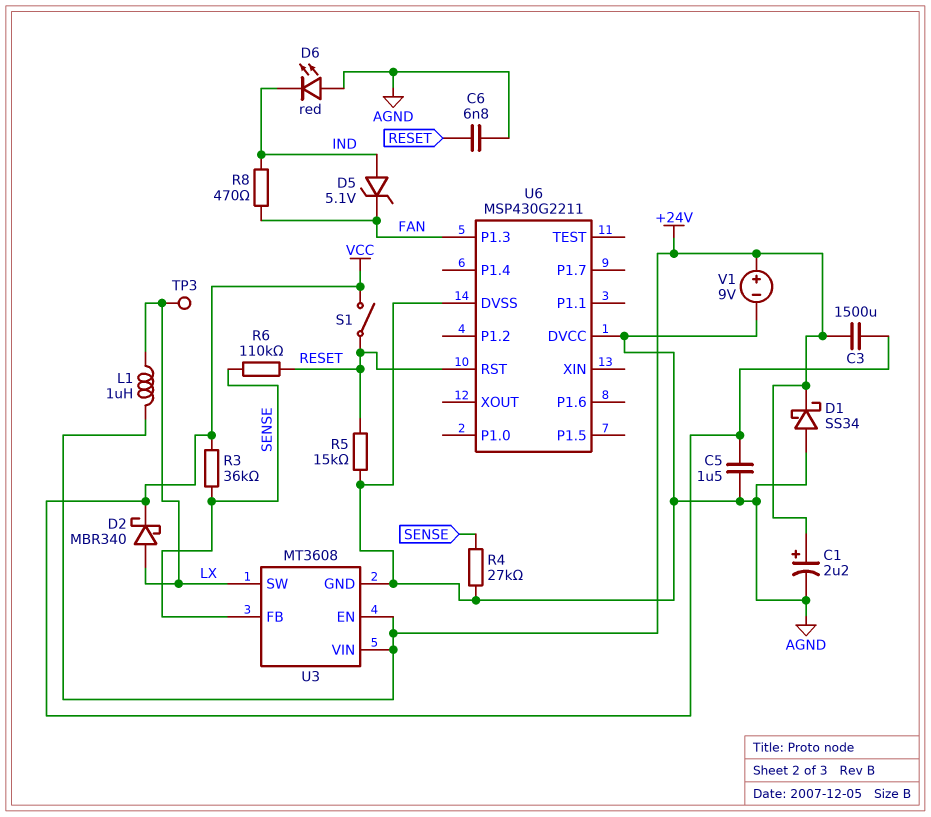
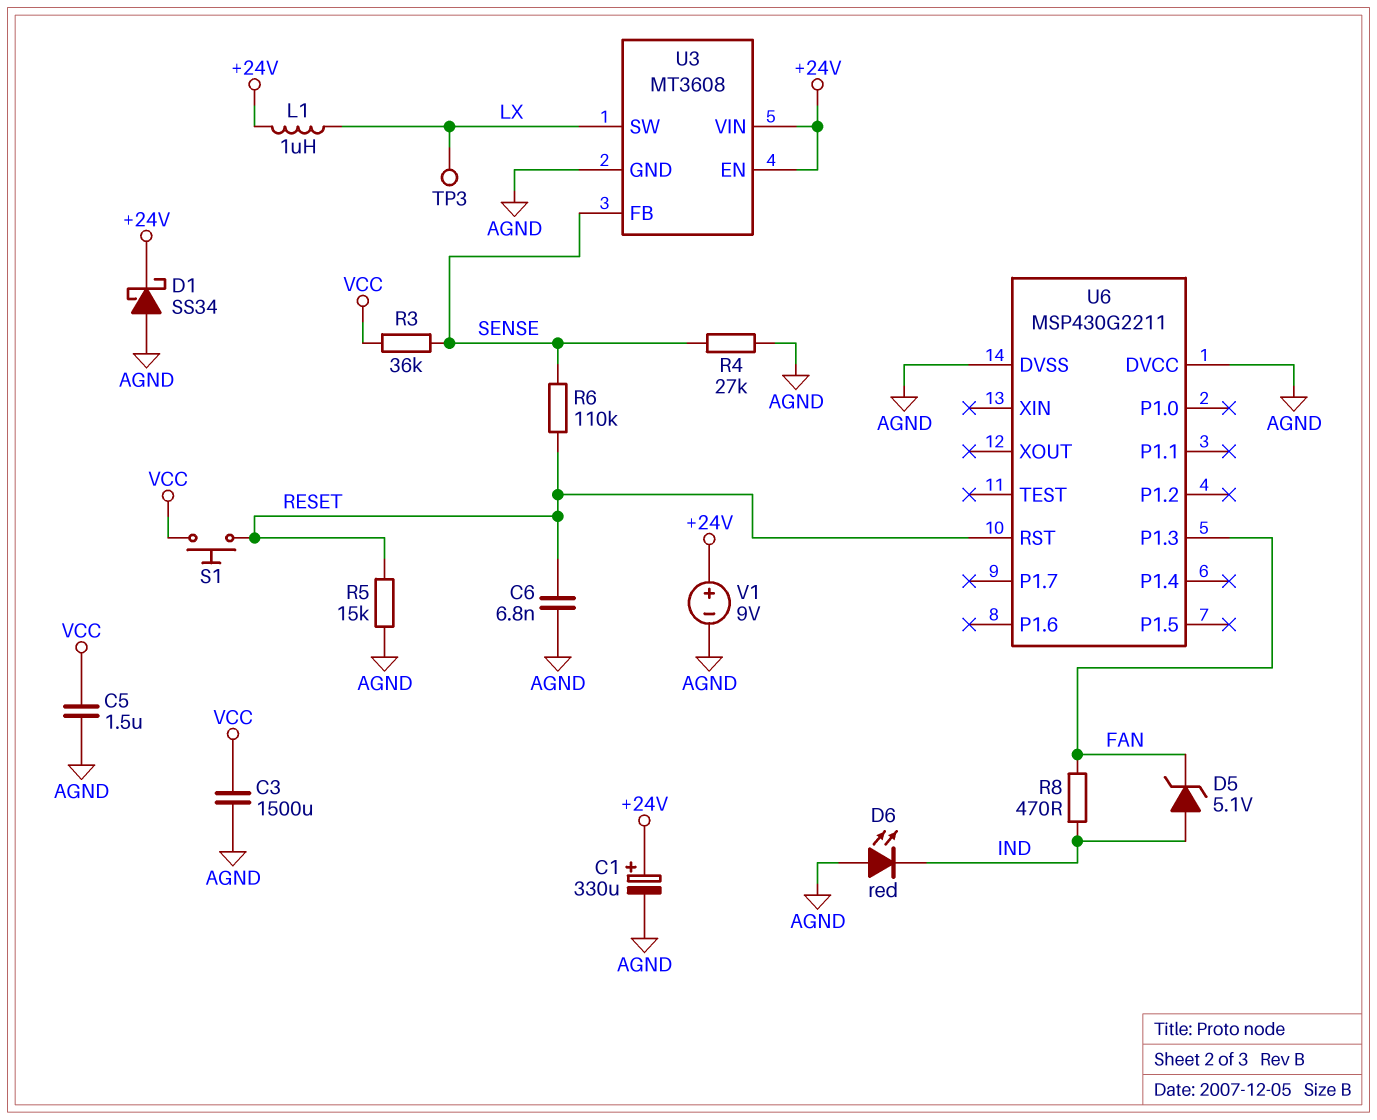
C1: 2.2uF (plus +24V, minus AGND) -> 330uF (plus +24V, minus AGND)
C3: 1500uF (+24V, VCC) -> 1500uF (AGND, VCC)
D2: schottky MBR340 (A LX, K VCC) -> none
S1: switch (RESET, VCC) -> button (RESET, VCC)

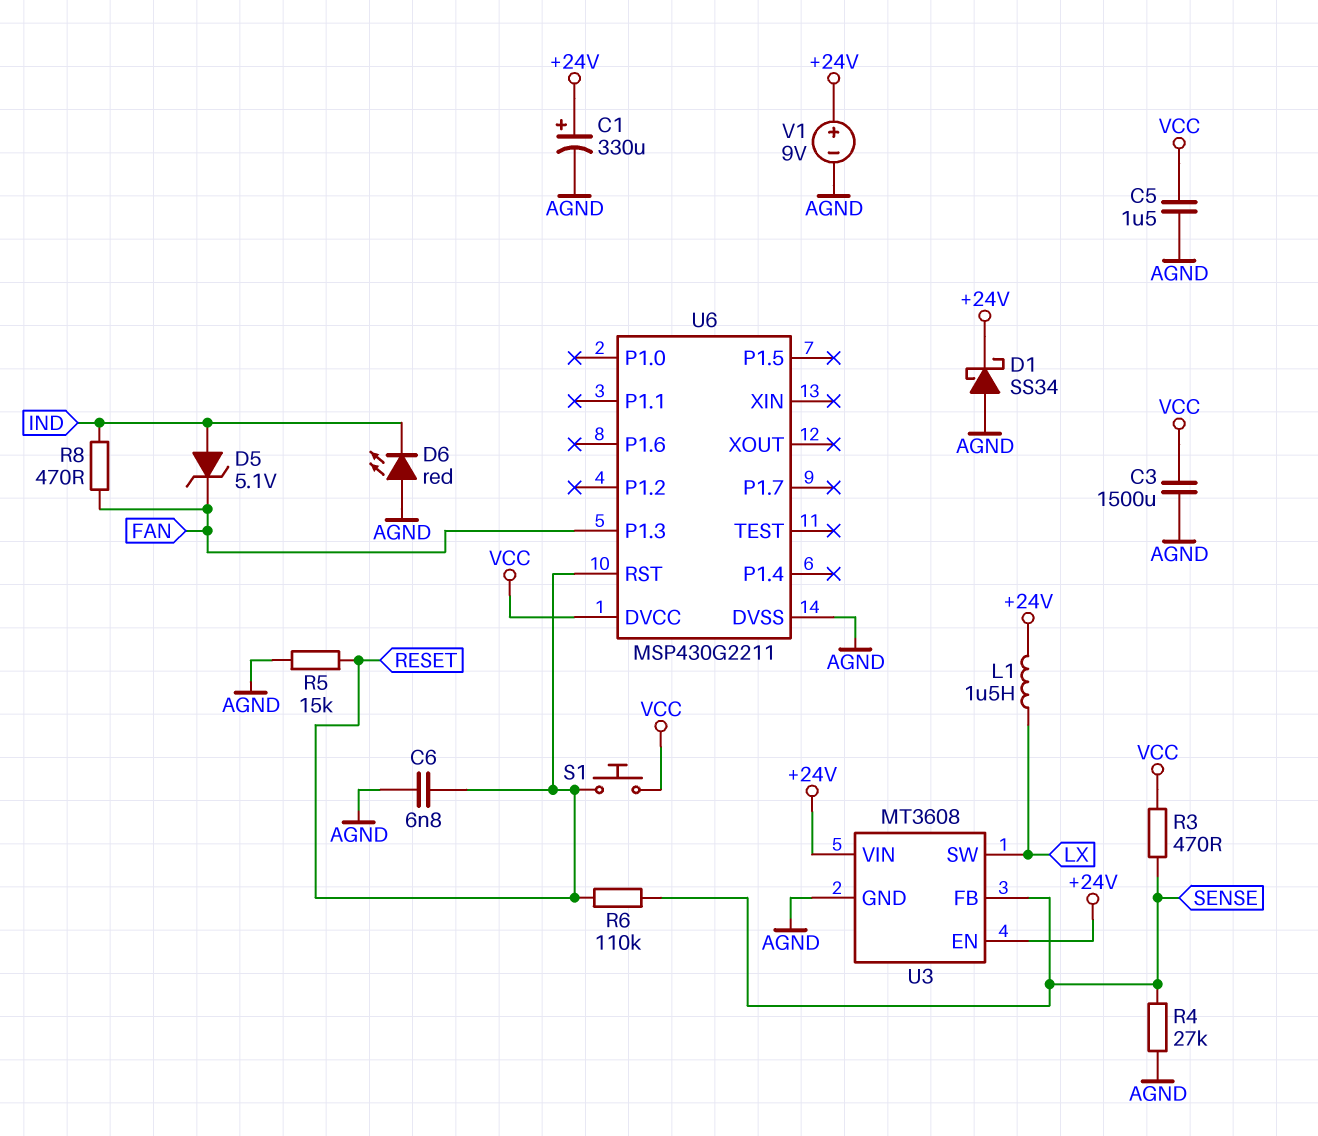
L1: 1uH (+24V, LX) -> 1.5uH (+24V, LX)
R3: 36k (SENSE, VCC) -> 470 (SENSE, VCC)
TP3: test point (LX) -> none
U6 pin DVCC: AGND -> VCC

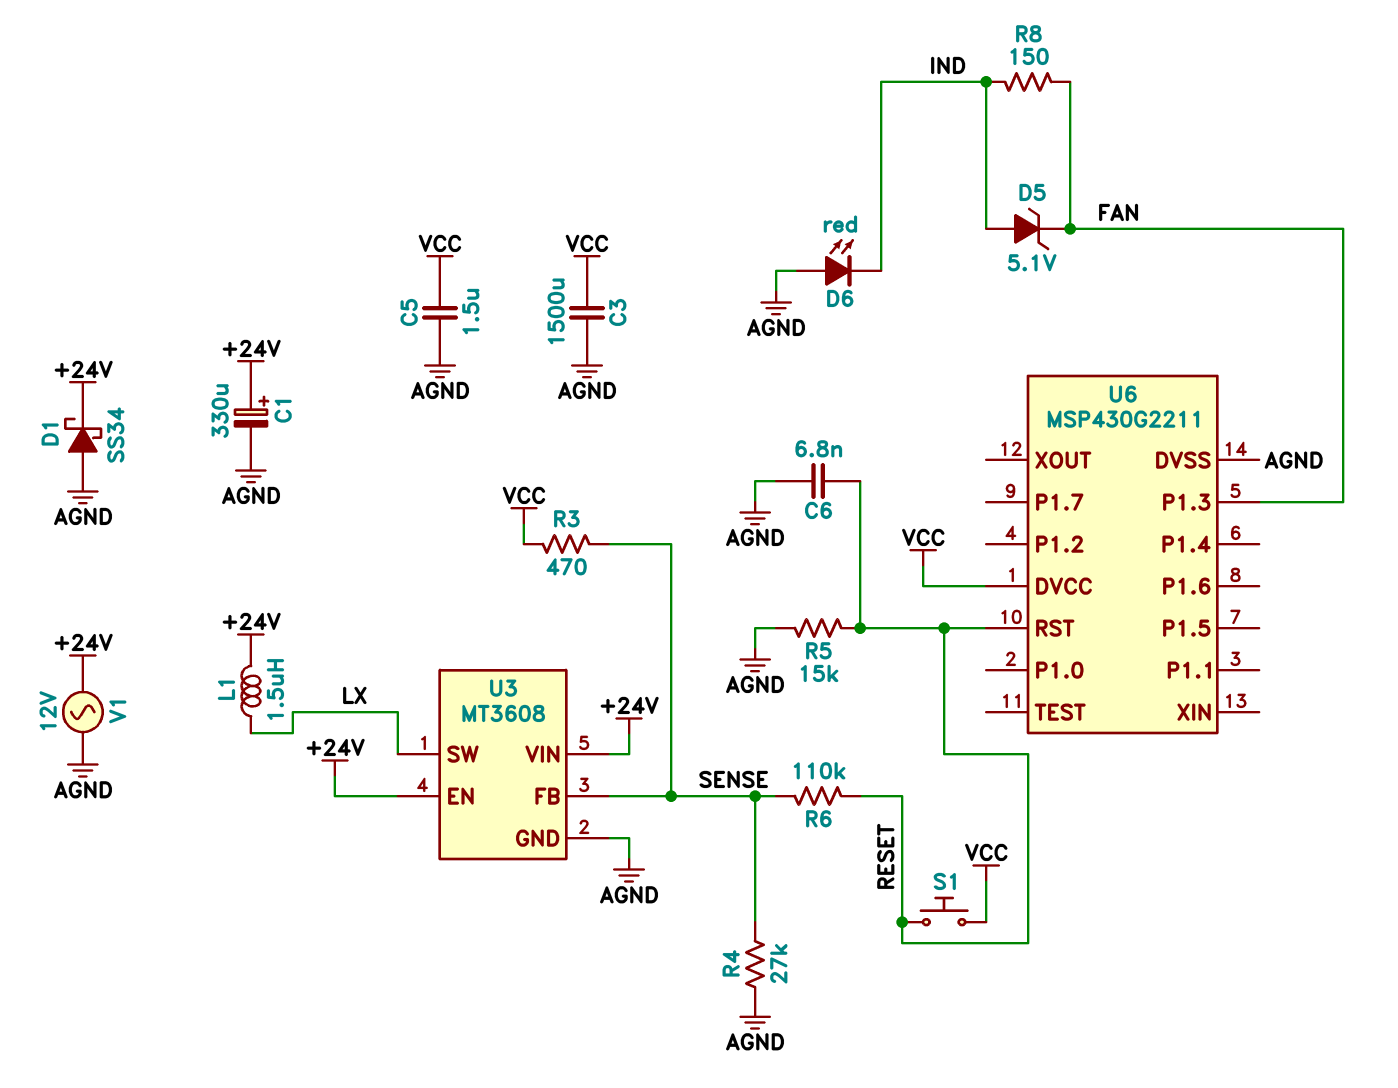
R8: 470 (FAN, IND) -> 150 (FAN, IND)
V1: 9V (plus +24V, minus AGND) -> AC 12V (+24V, AGND)

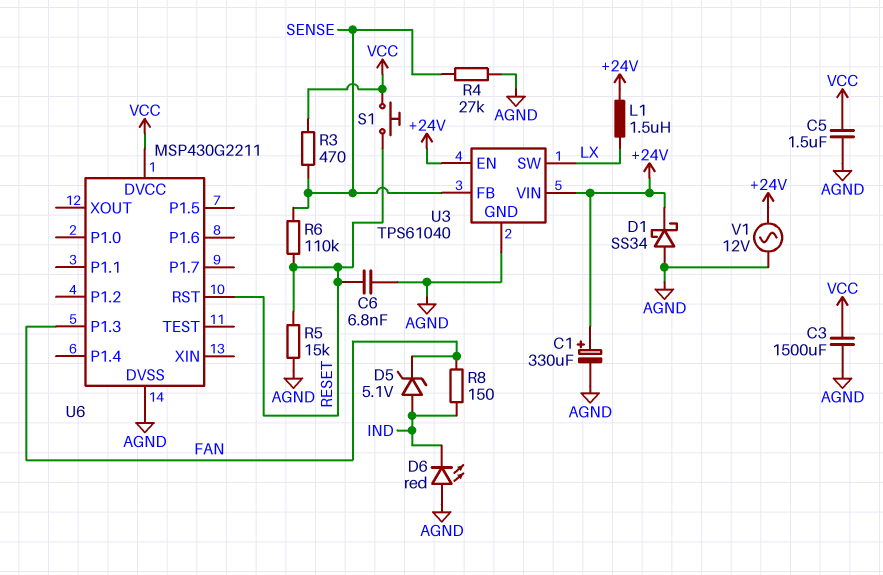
U3: MT3608 -> TPS61040

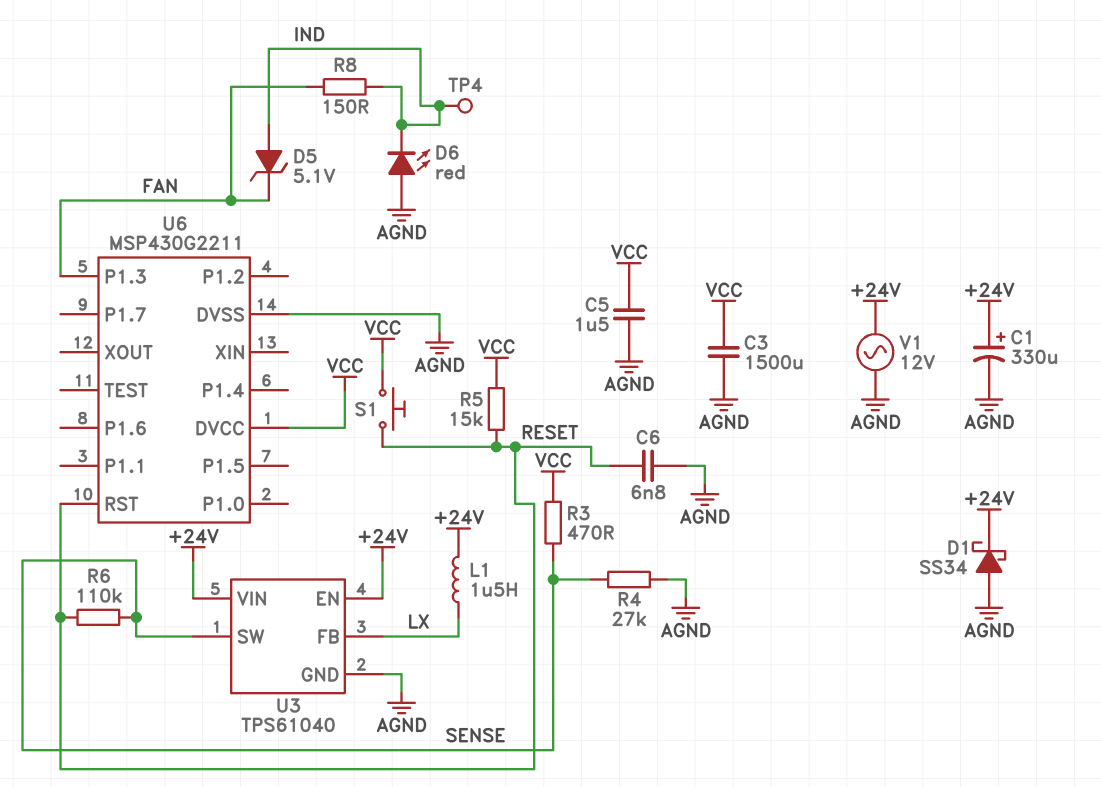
R5: 15k (AGND, RESET) -> 15k (RESET, VCC)
TP4: none -> test point (IND)
U3 pin FB: SENSE -> LX
U3 pin SW: LX -> SENSE

